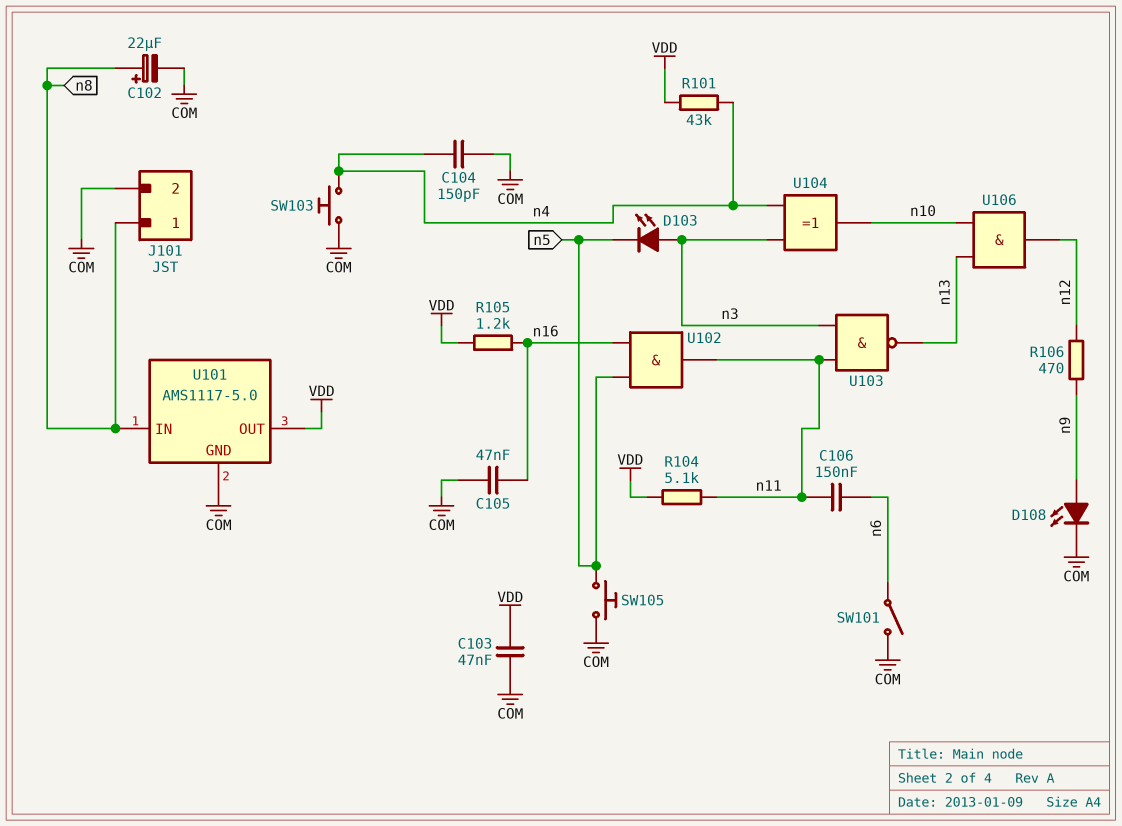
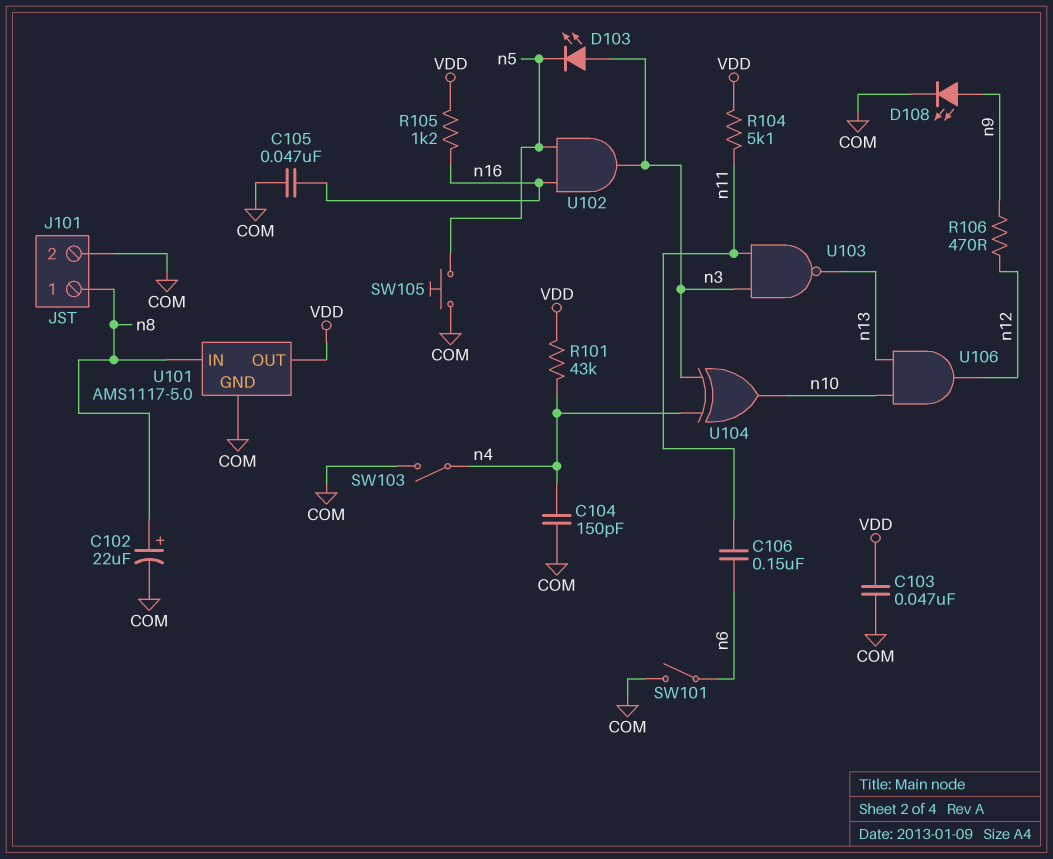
SW103: button (COM, n4) -> switch (COM, n4)
U102: AND (in n5, in n16, out n11) -> AND (in n5, in n16, out n3)

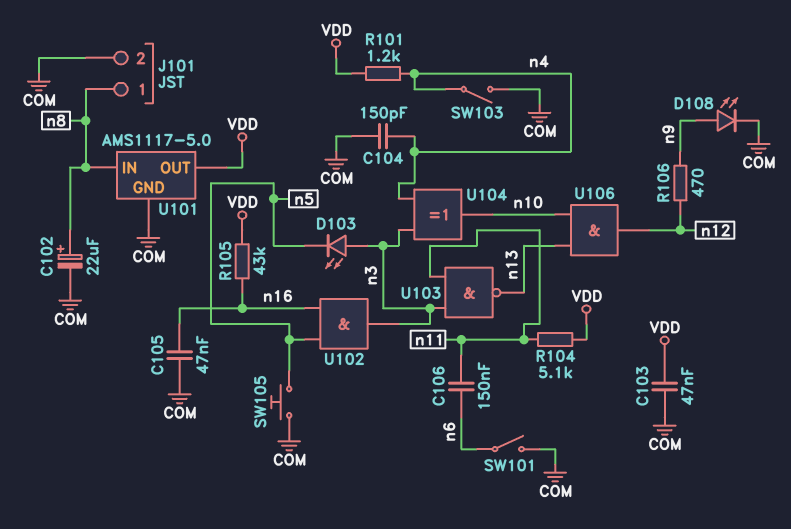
R101: 43k (VDD, n4) -> 1.2k (VDD, n4)
R105: 1.2k (VDD, n16) -> 43k (VDD, n16)

